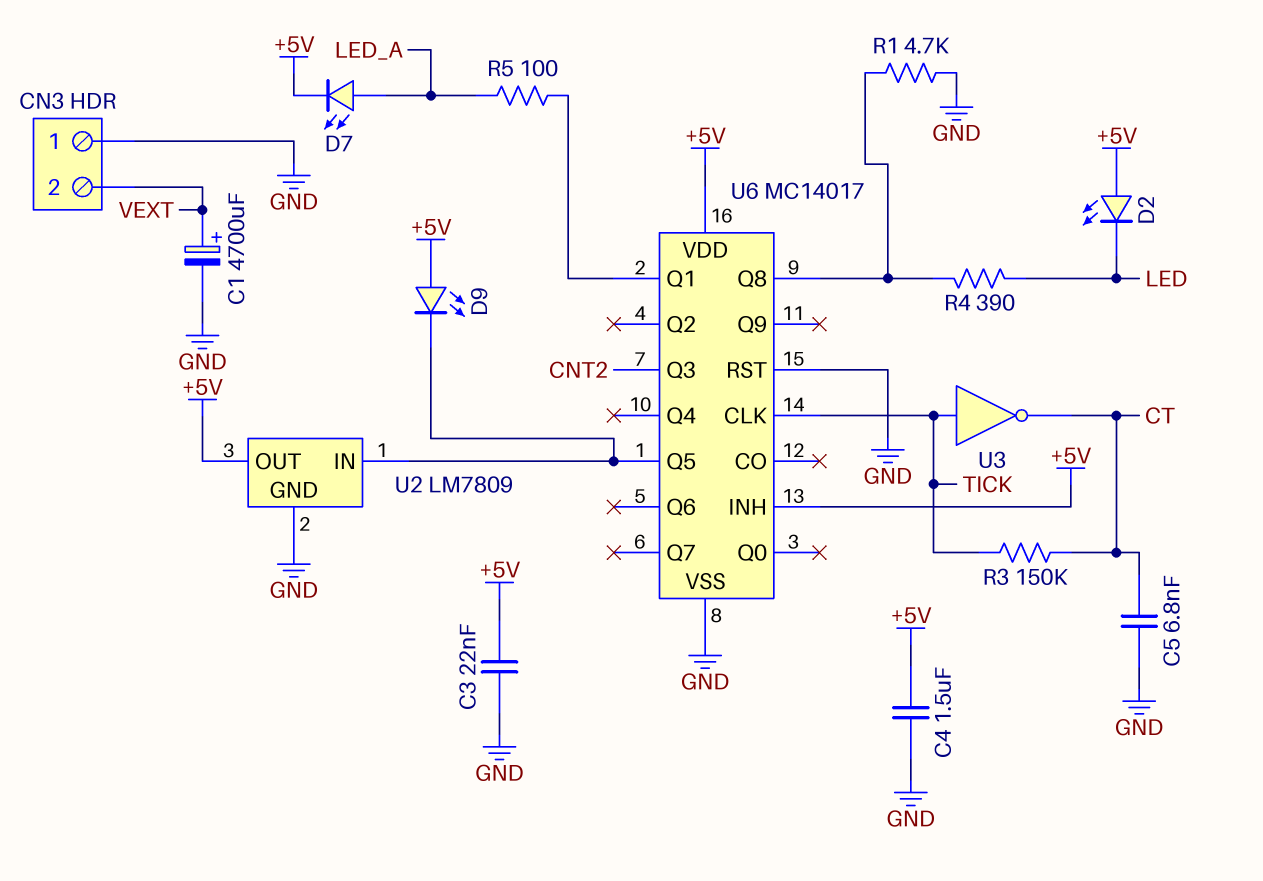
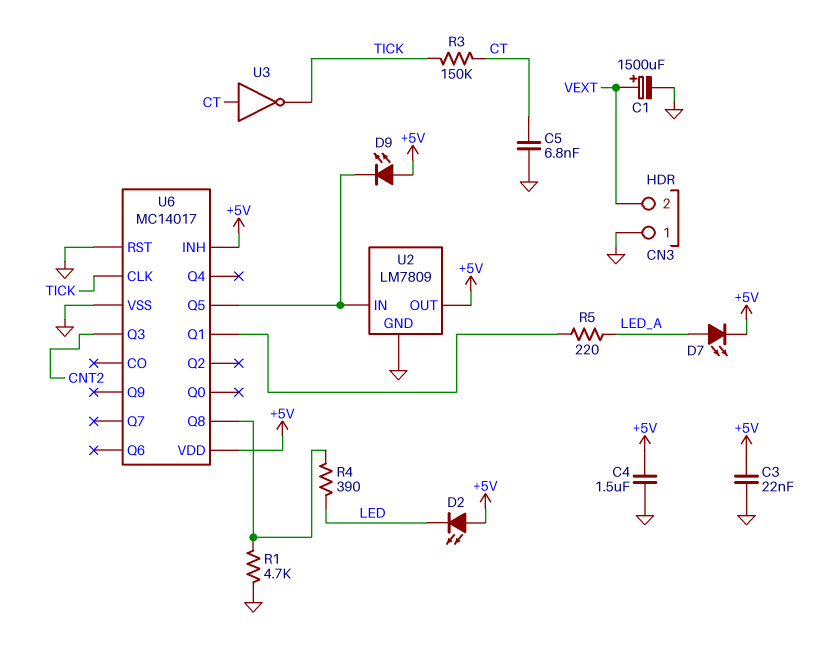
C1: 4700uF (plus VEXT, minus GND) -> 1500uF (plus VEXT, minus GND)
R5: 100 (LED_A, U6/Q1) -> 220 (LED_A, U6/Q1)
U3: NOT (in TICK, out CT) -> NOT (in CT, out TICK)

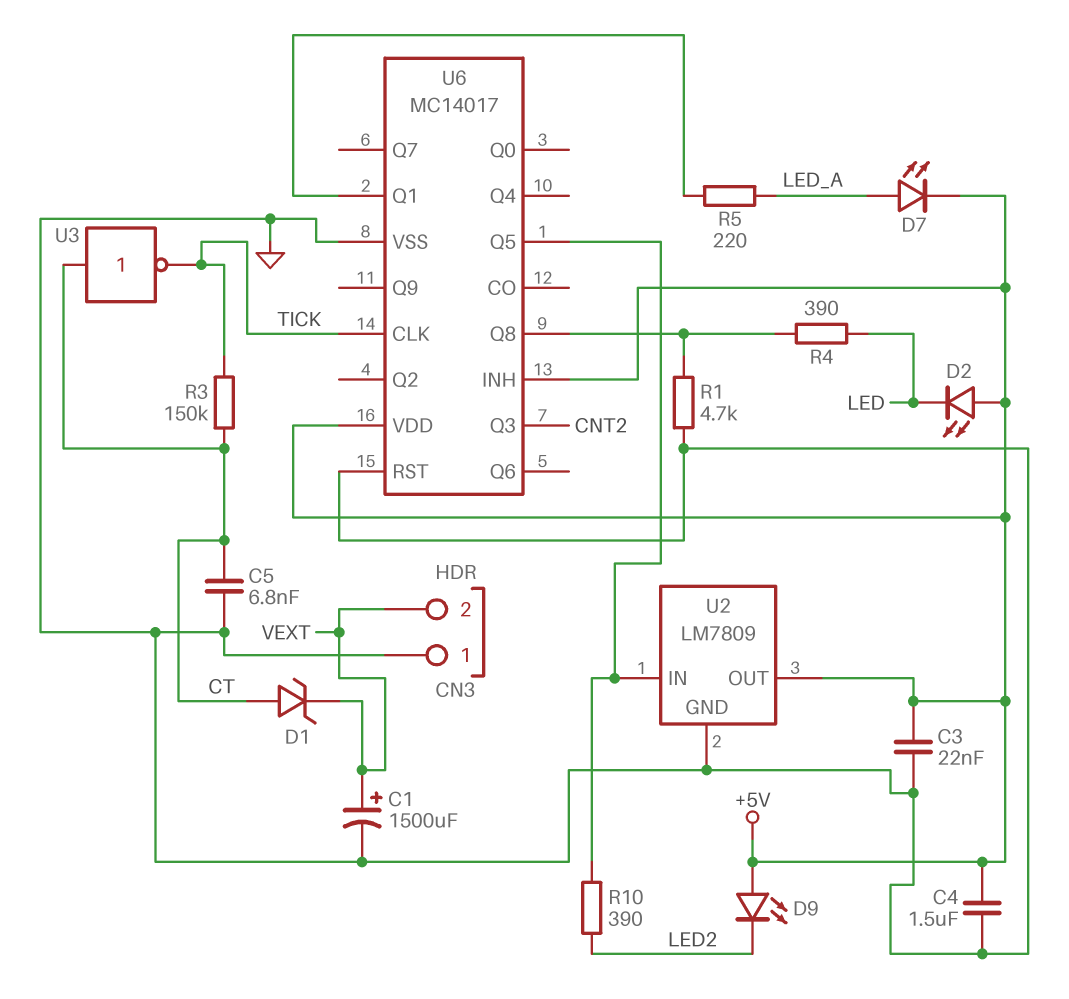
D1: none -> zener (A CT, K VEXT)
D9: LED (A +5V, K U2/IN) -> LED (A +5V, K LED2)
R10: none -> 390 (LED2, U2/IN)

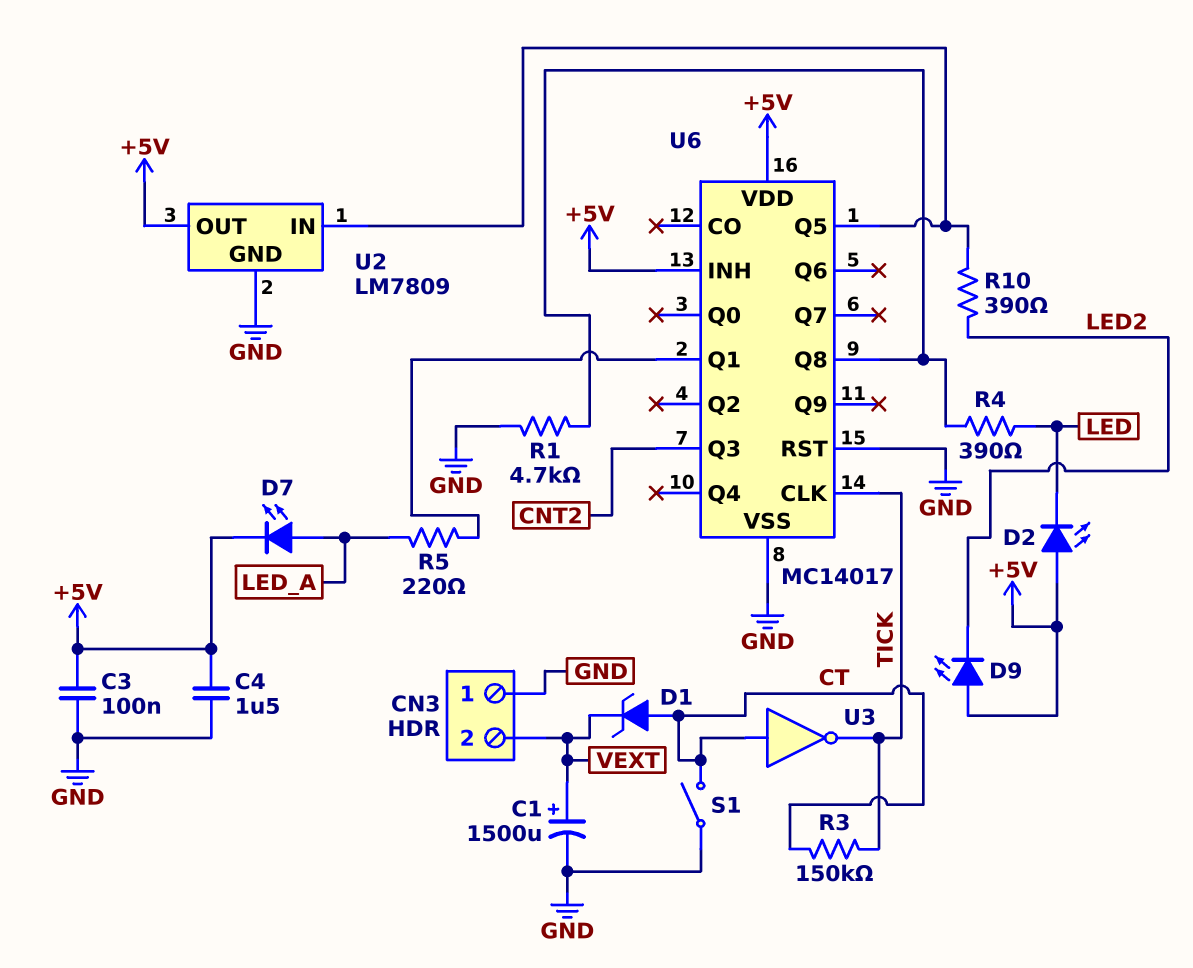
C3: 22nF (+5V, GND) -> 100nF (+5V, GND)
C5: 6.8nF (CT, GND) -> none
S1: none -> switch (CT, GND)

